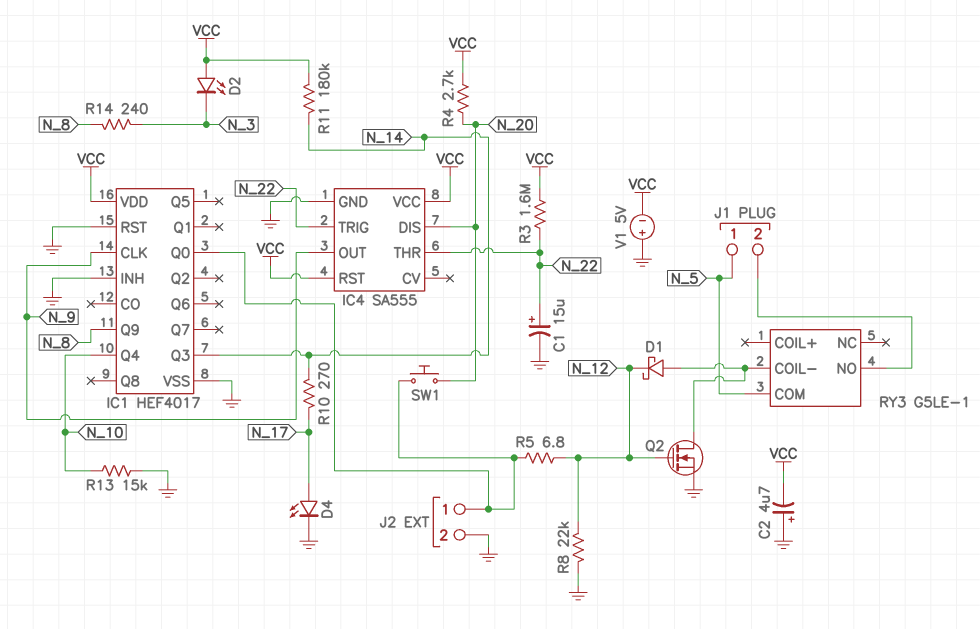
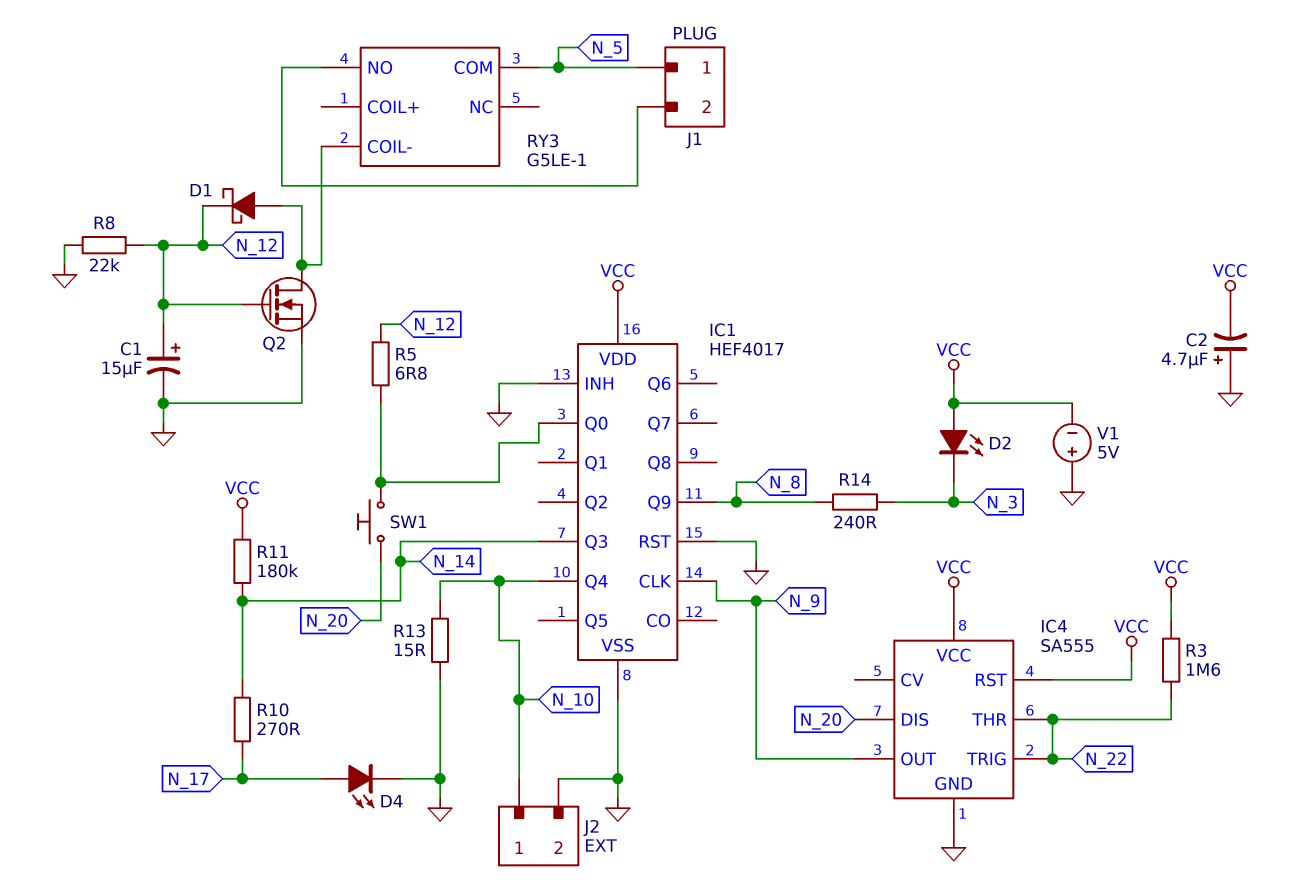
C1: 15uF (plus N_22, minus GND) -> 15uF (plus N_12, minus GND)
J2 pin 1: IC1/Q0 -> N_10
R4: 2.7k (N_20, VCC) -> none
R13: 15k (GND, N_10) -> 15 (GND, N_10)

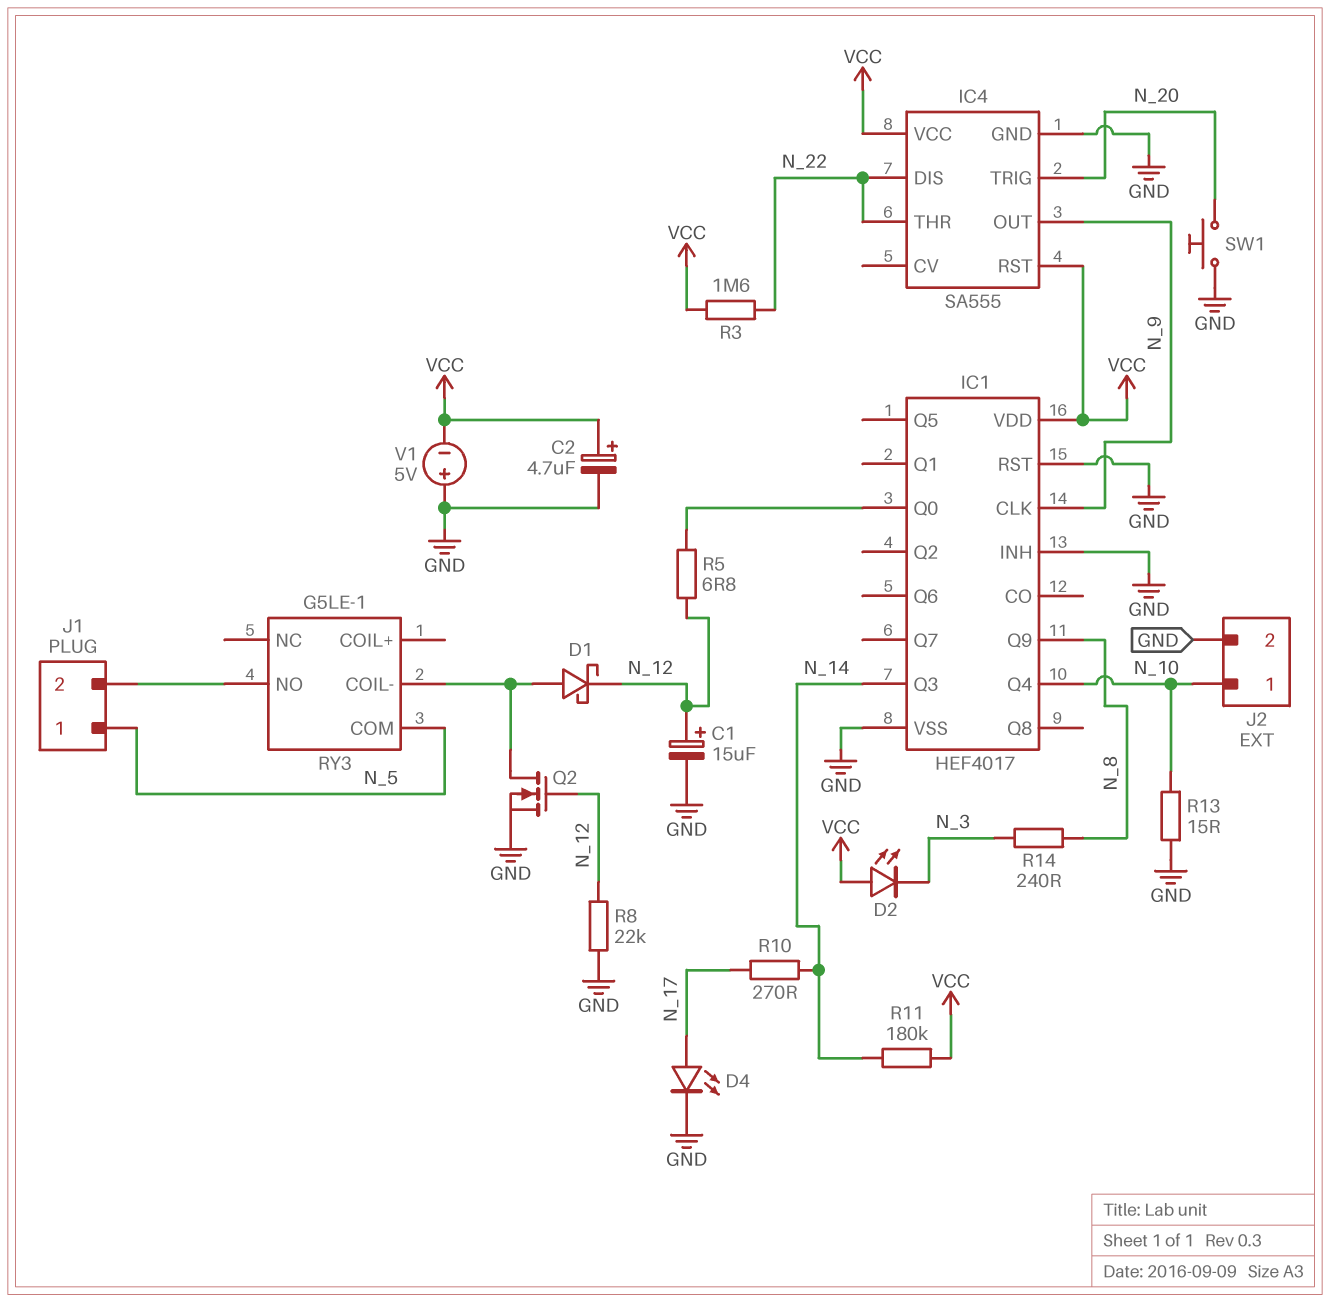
C2: 4.7uF (plus GND, minus VCC) -> 4.7uF (plus VCC, minus GND)
IC4 pin DIS: N_20 -> N_22
IC4 pin TRIG: N_22 -> N_20
SW1: button (IC1/Q0, N_20) -> button (GND, N_20)

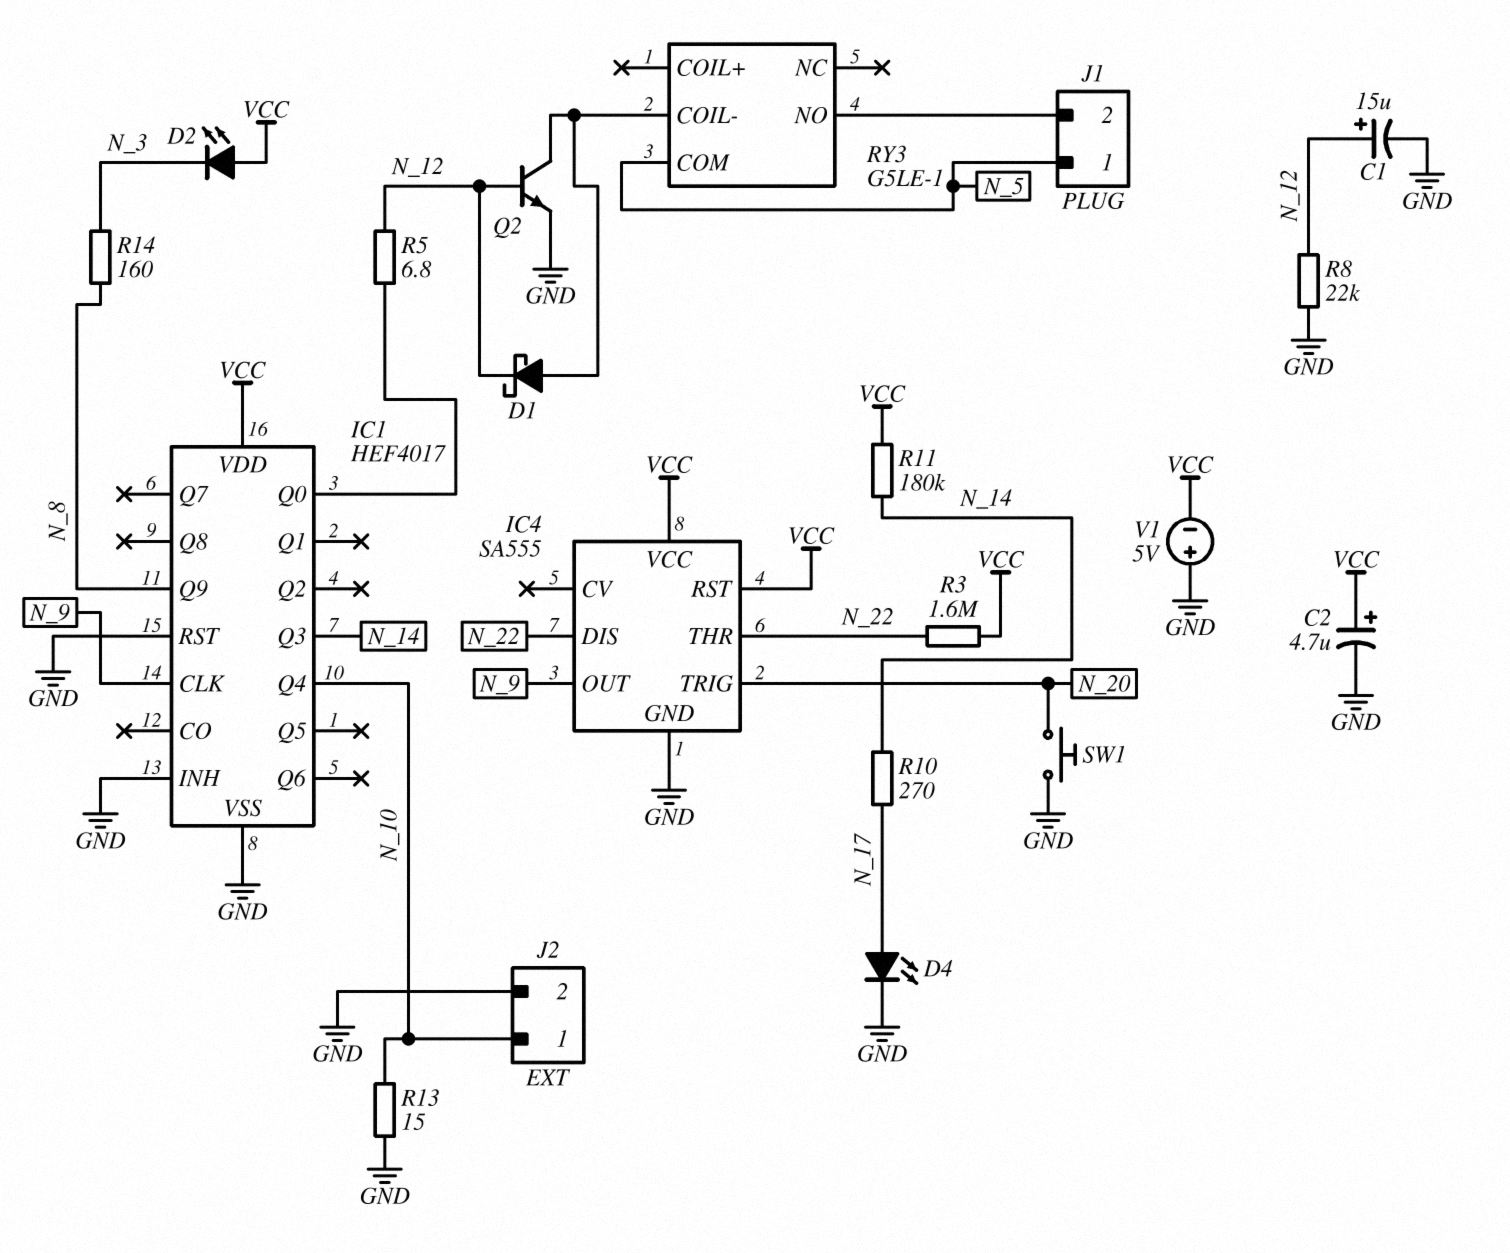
Q2: NMOS (G N_12, D RY3/COIL-, S GND) -> NPN (B N_12, C RY3/COIL-, E GND)
R14: 240 (N_3, N_8) -> 160 (N_3, N_8)

